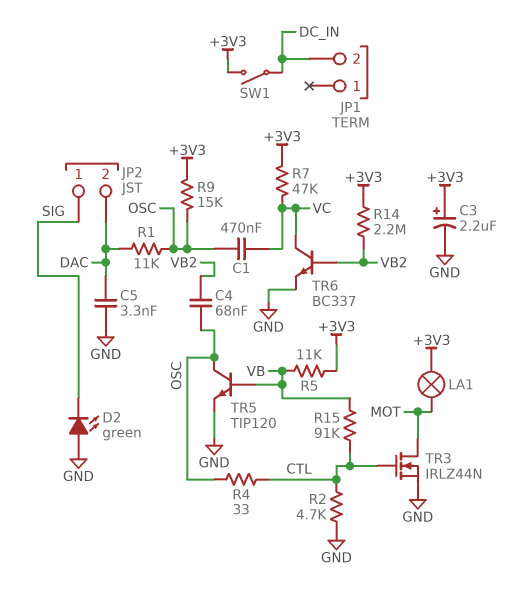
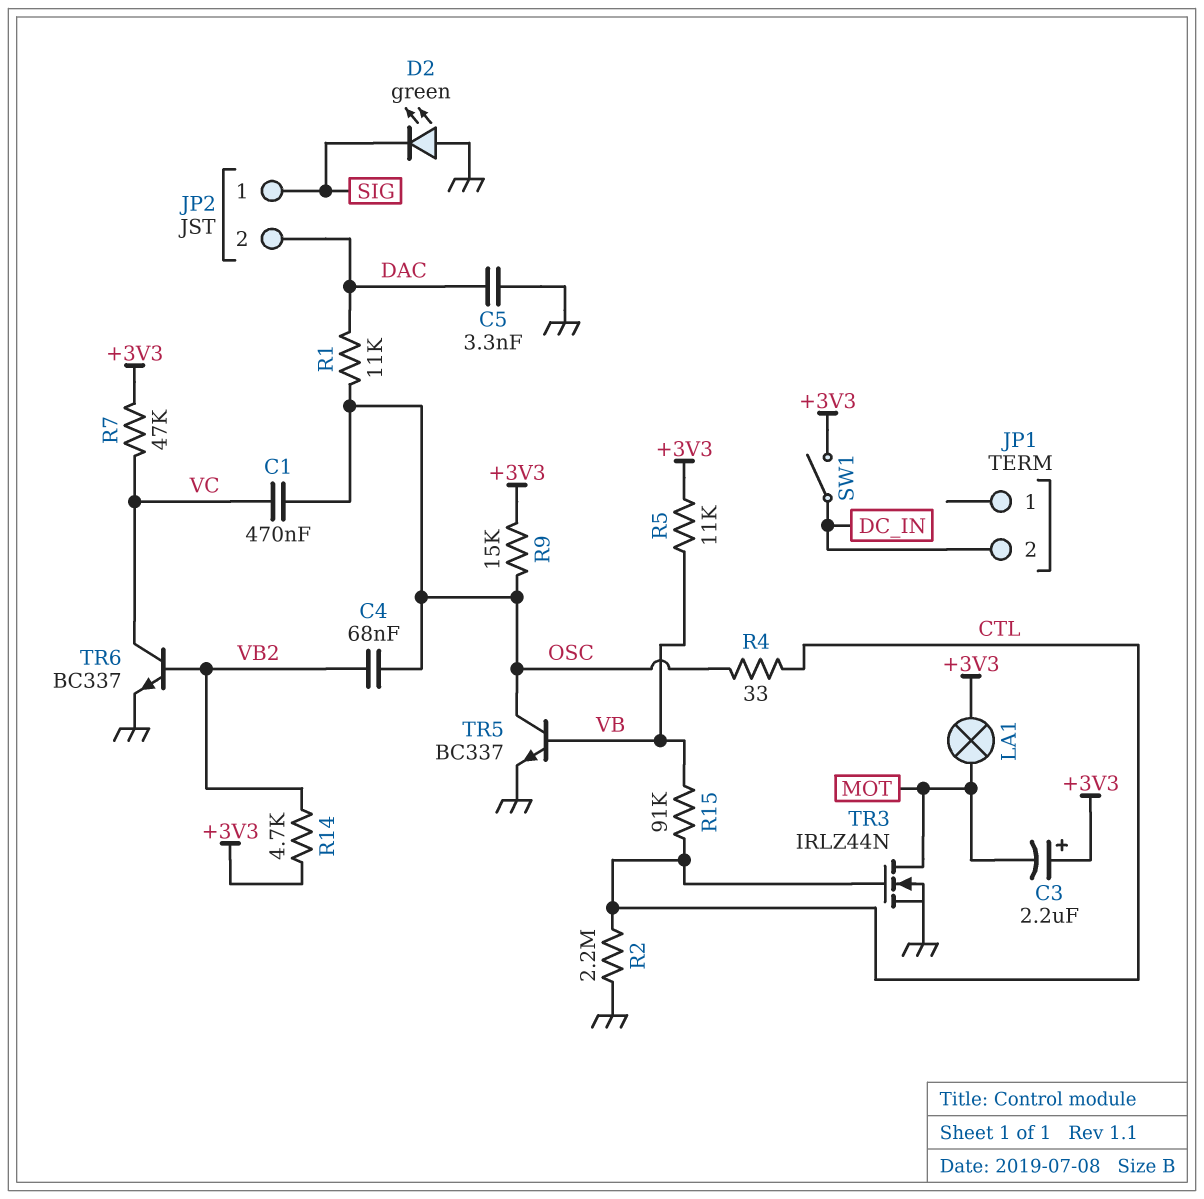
C3: 2.2uF (plus +3V3, minus GND) -> 2.2uF (plus +3V3, minus MOT)
R2: 4.7k (CTL, GND) -> 2.2M (CTL, GND)
R14: 2.2M (+3V3, VB2) -> 4.7k (+3V3, VB2)
TR5: NPN TIP120 (B VB, C OSC, E GND) -> NPN BC337 (B VB, C OSC, E GND)

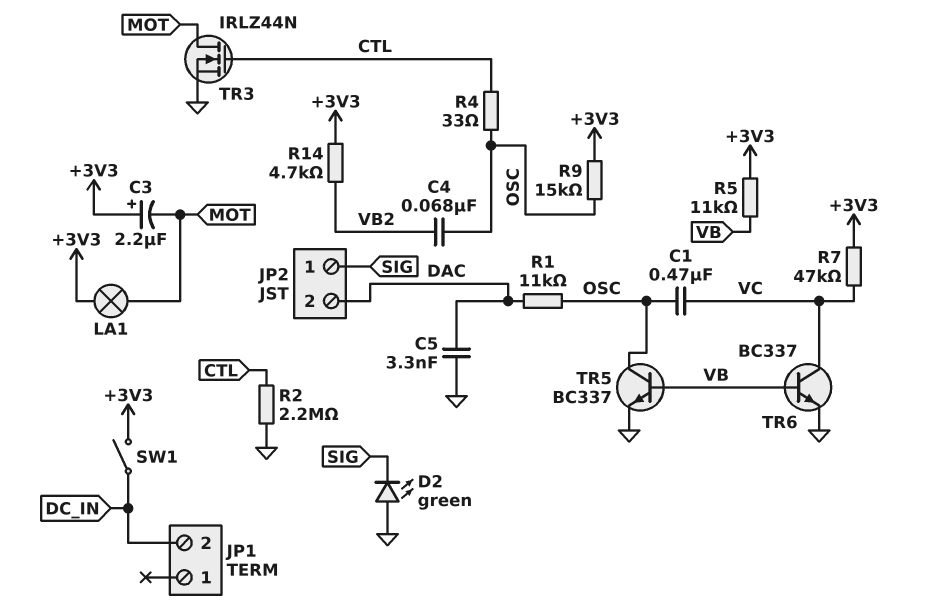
R15: 91k (CTL, VB) -> none
TR6: NPN BC337 (B VB2, C VC, E GND) -> NPN BC337 (B VB, C VC, E GND)

